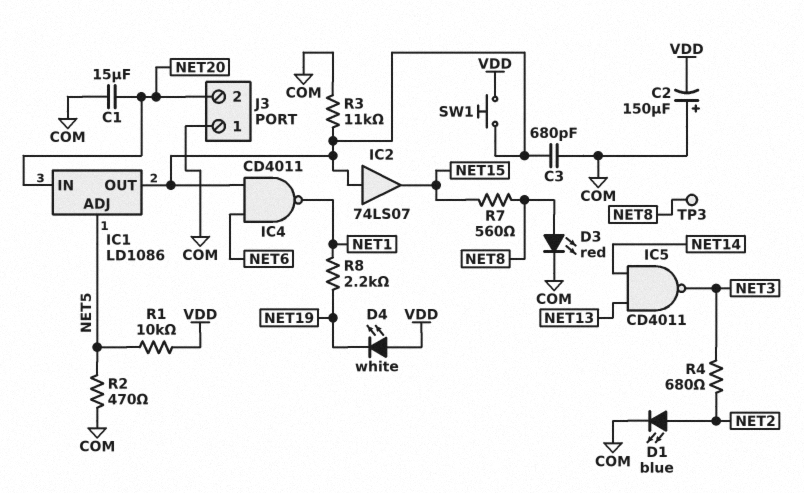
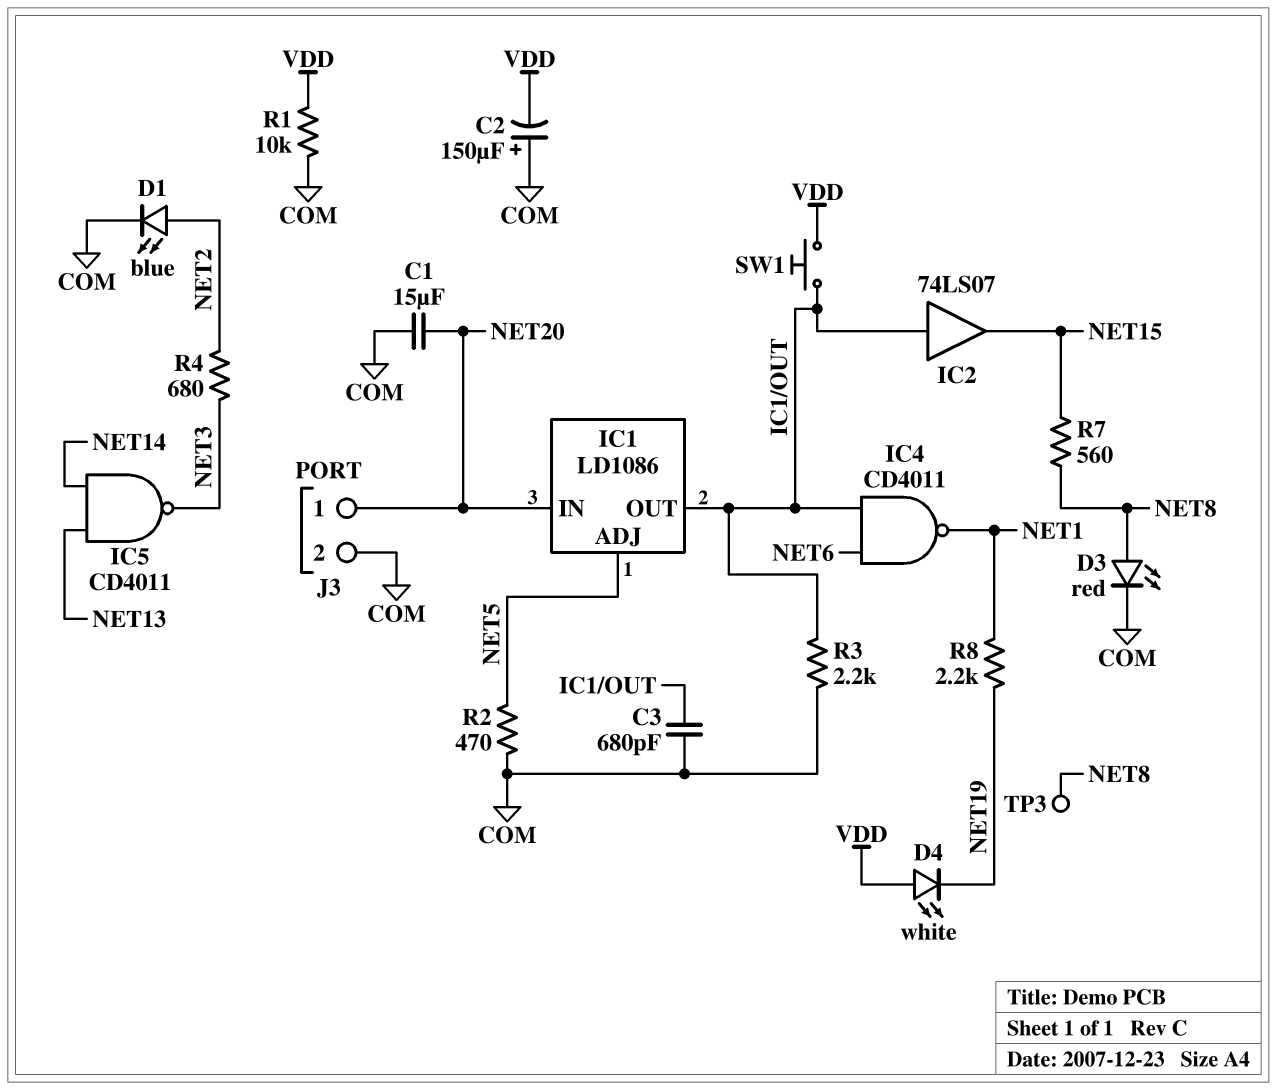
J3 pin 1: COM -> NET20
J3 pin 2: NET20 -> COM
R1: 10k (NET5, VDD) -> 10k (COM, VDD)
R3: 11k (COM, IC1/OUT) -> 2.2k (COM, IC1/OUT)

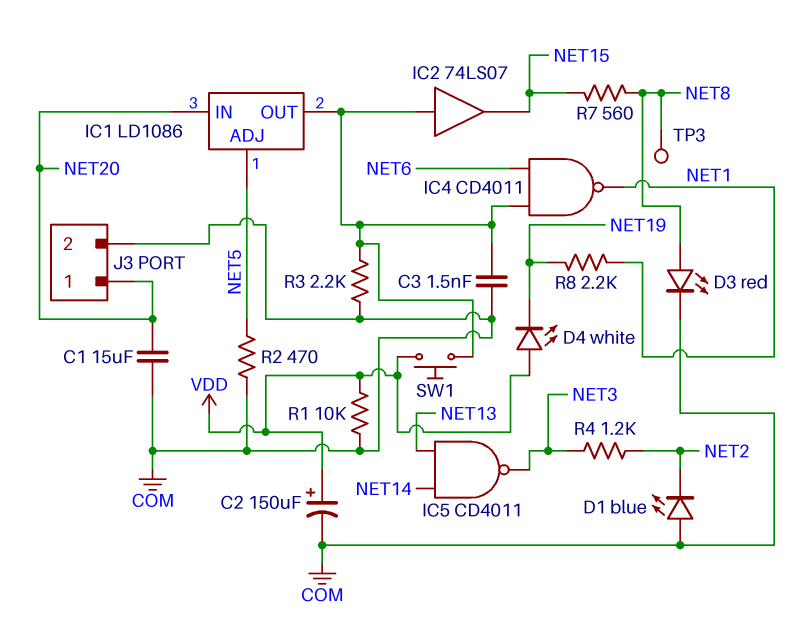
C2: 150uF (plus COM, minus VDD) -> 150uF (plus VDD, minus COM)
C3: 680pF (COM, IC1/OUT) -> 1.5nF (COM, IC1/OUT)
D1: LED blue (A NET2, K COM) -> LED blue (A COM, K NET2)
R4: 680 (NET2, NET3) -> 1.2k (NET2, NET3)

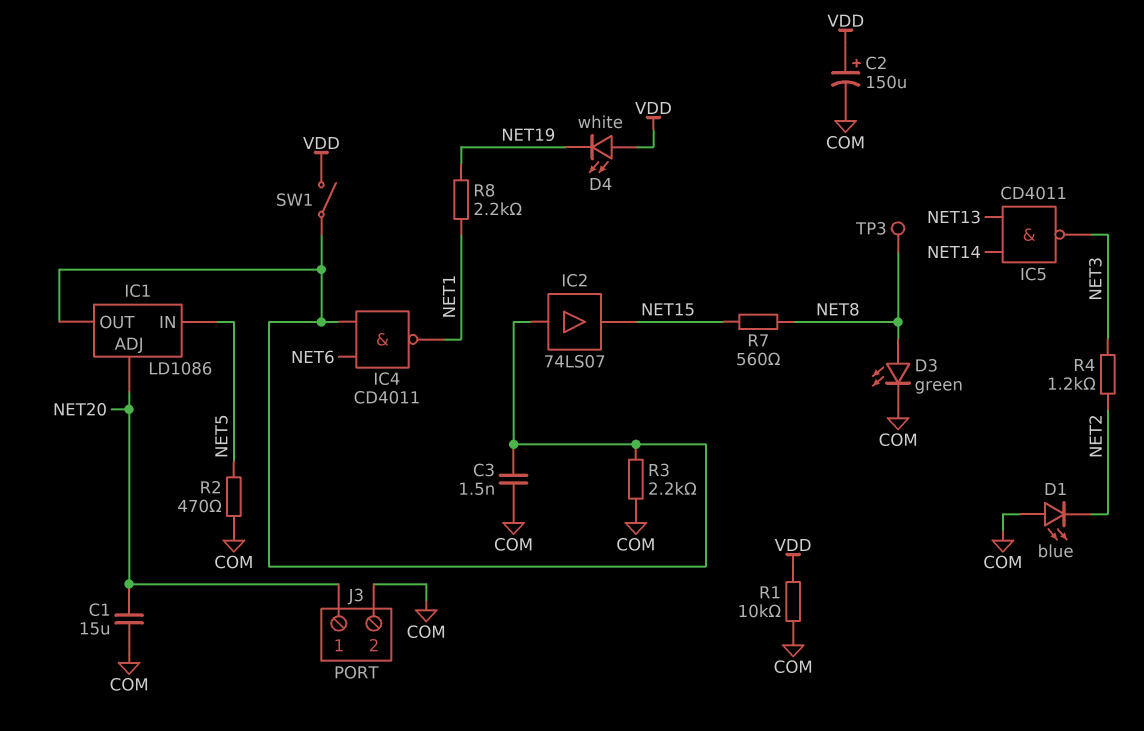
D3: LED red (A NET8, K COM) -> LED green (A NET8, K COM)
IC1 pin ADJ: NET5 -> NET20
IC1 pin IN: NET20 -> NET5
SW1: button (IC1/OUT, VDD) -> switch (IC1/OUT, VDD)

